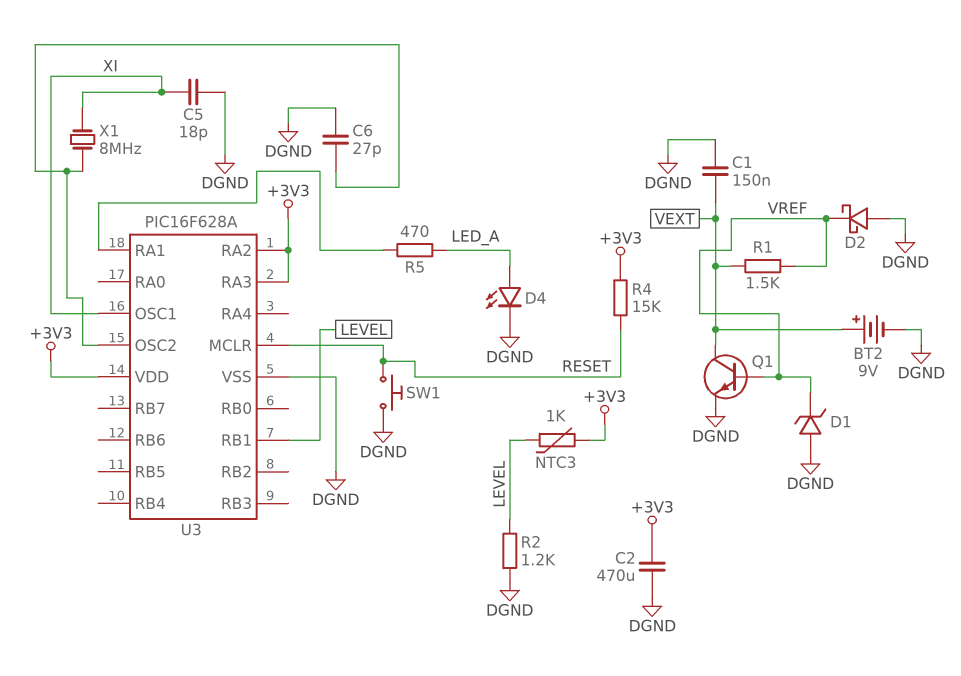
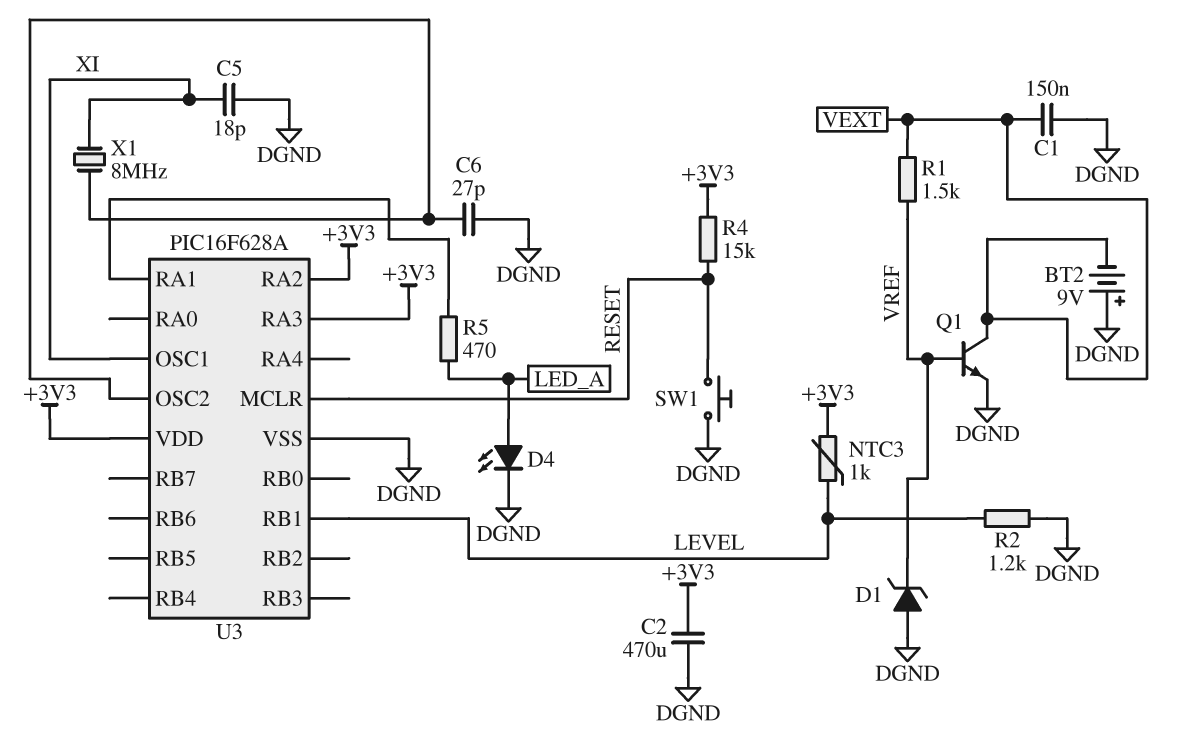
BT2: 9V (plus VEXT, minus DGND) -> 9V (plus DGND, minus VEXT)
D2: schottky (A DGND, K VREF) -> none

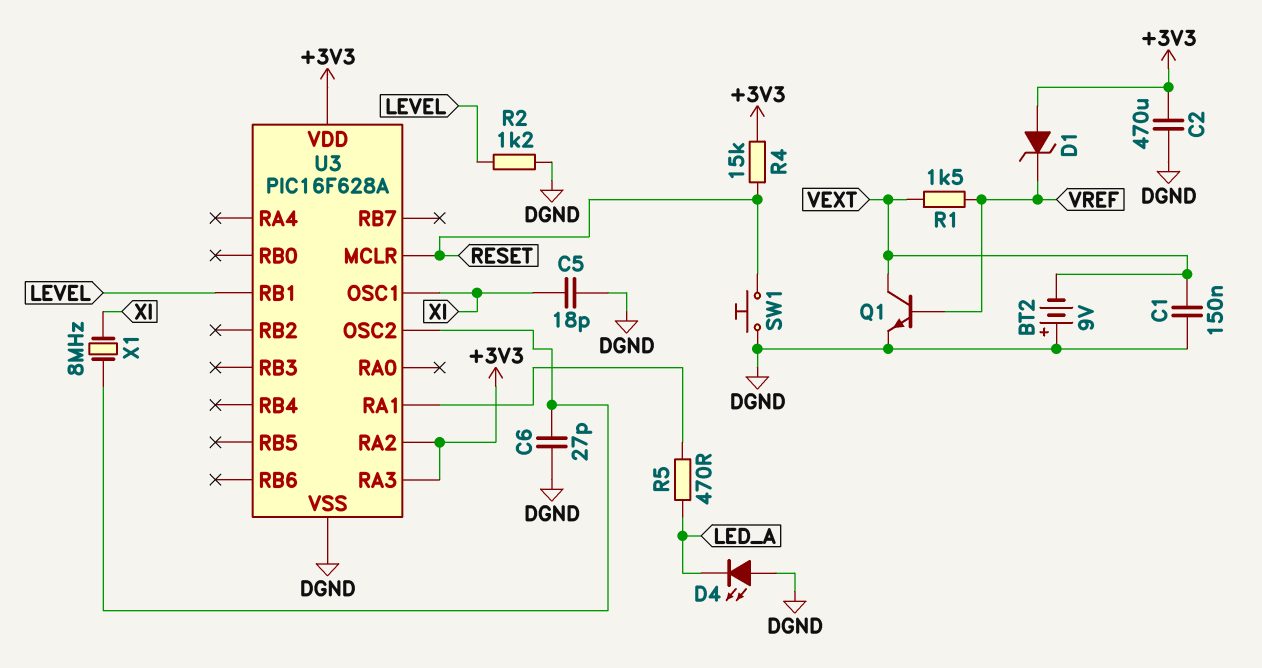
D1: zener (A DGND, K VREF) -> zener (A +3V3, K VREF)
D4: LED (A LED_A, K DGND) -> LED (A DGND, K LED_A)
NTC3: 1k (+3V3, LEVEL) -> none

